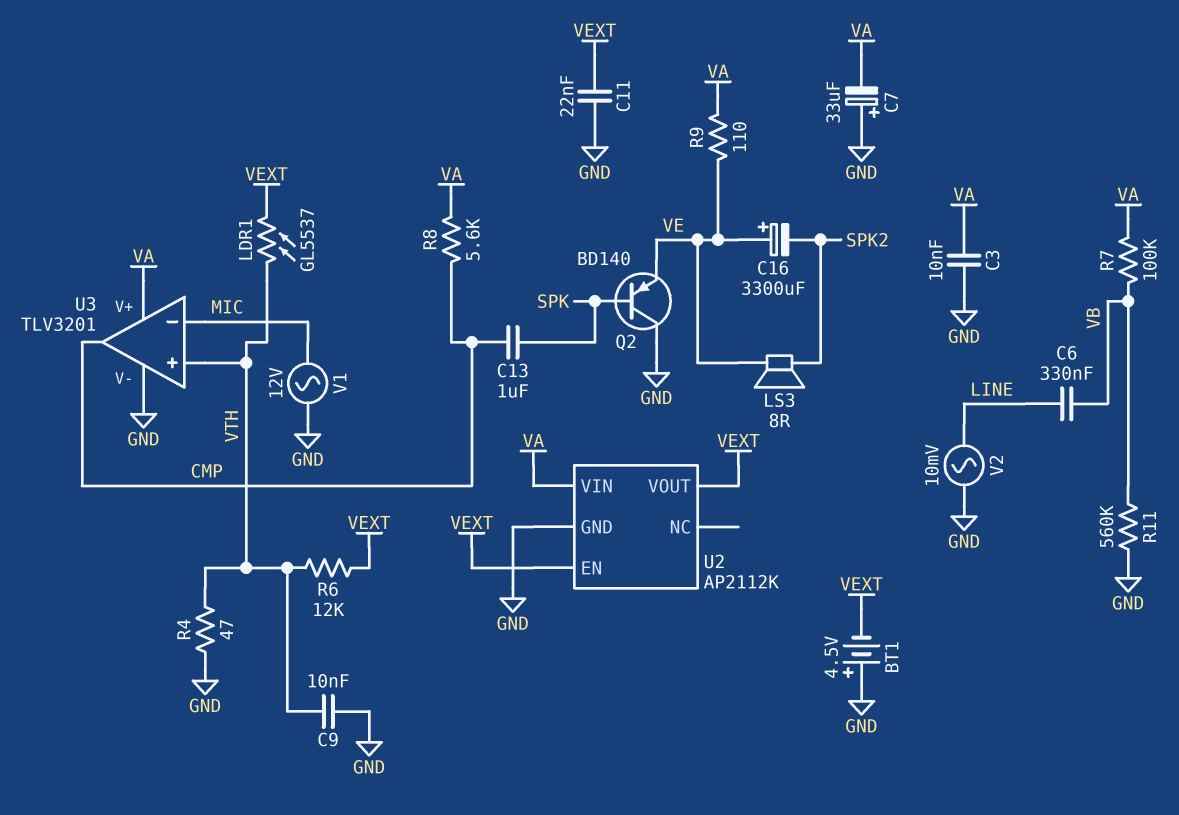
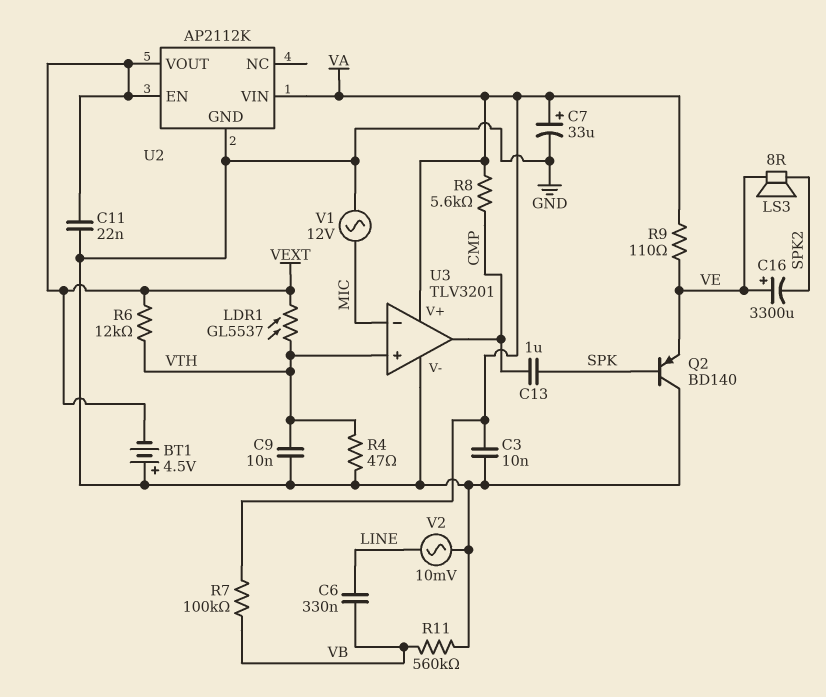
C7: 33uF (plus GND, minus VA) -> 33uF (plus VA, minus GND)

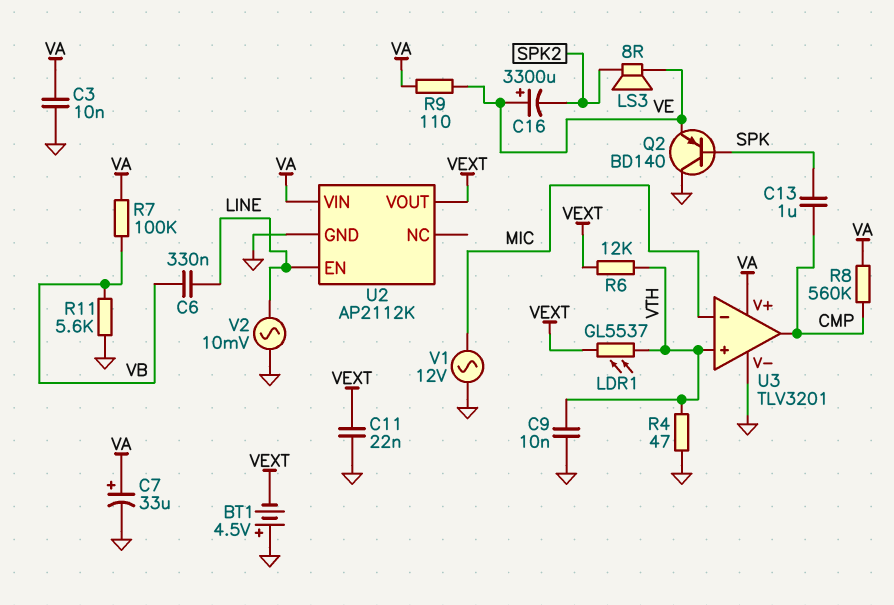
R8: 5.6k (CMP, VA) -> 560k (CMP, VA)
R11: 560k (GND, VB) -> 5.6k (GND, VB)
U2 pin EN: VEXT -> LINE

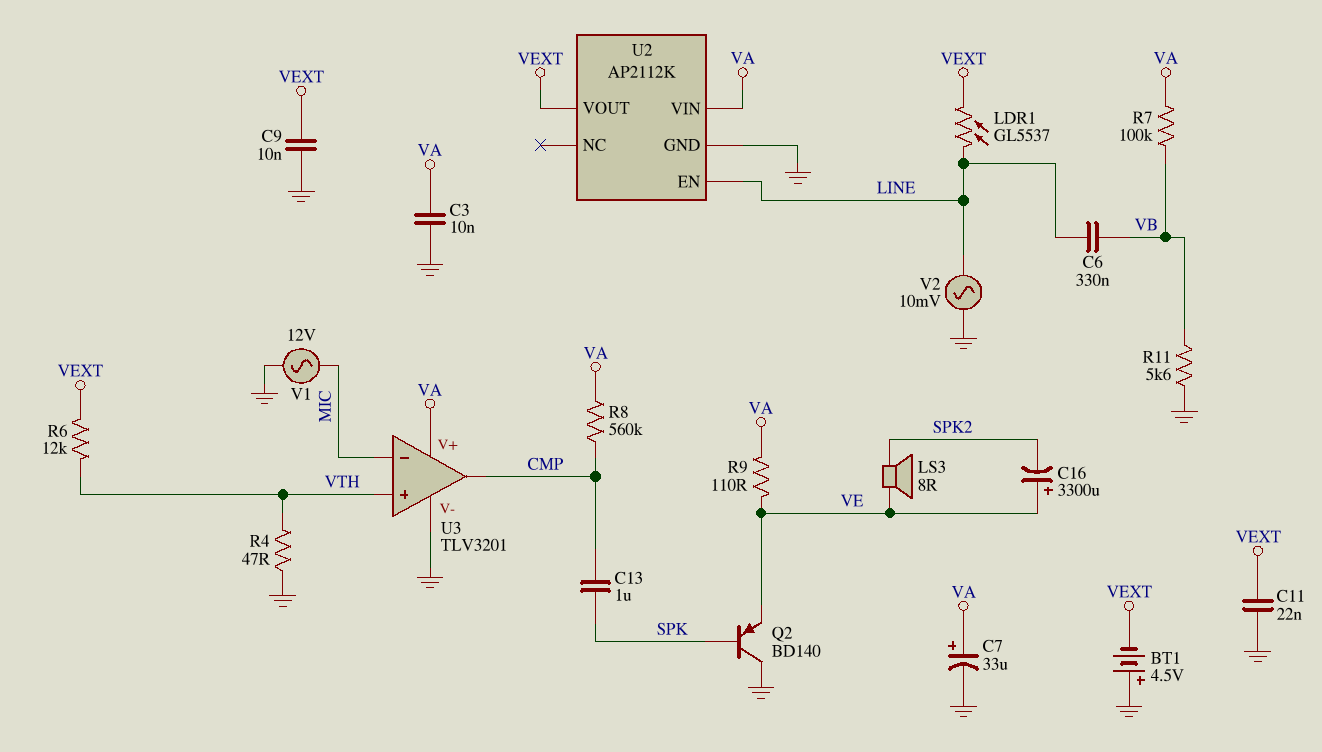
C9: 10nF (GND, VTH) -> 10nF (GND, VEXT)
LDR1: GL5537 (VEXT, VTH) -> GL5537 (LINE, VEXT)

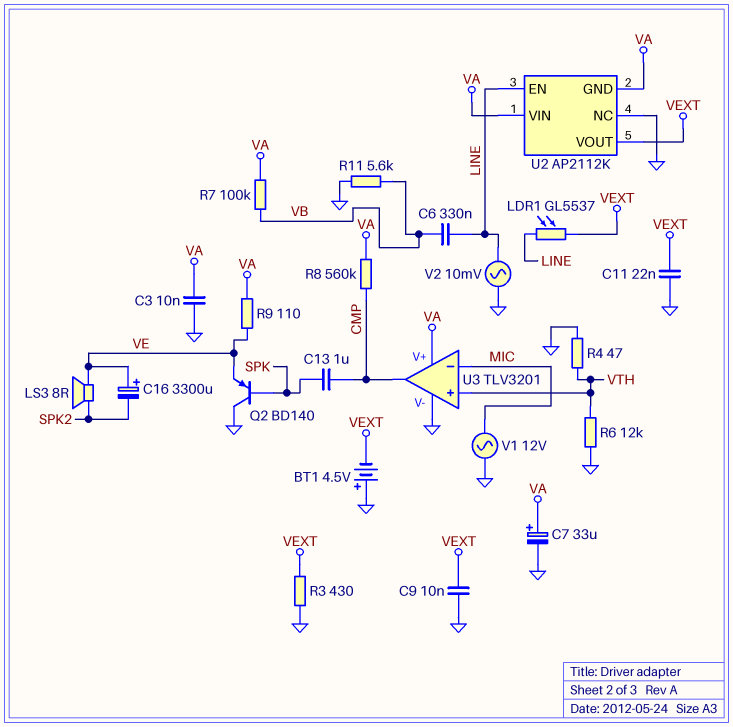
R3: none -> 430 (GND, VEXT)
R6: 12k (VEXT, VTH) -> 12k (GND, VTH)
U2 pin GND: GND -> VA
U2 pin NC: none -> GND

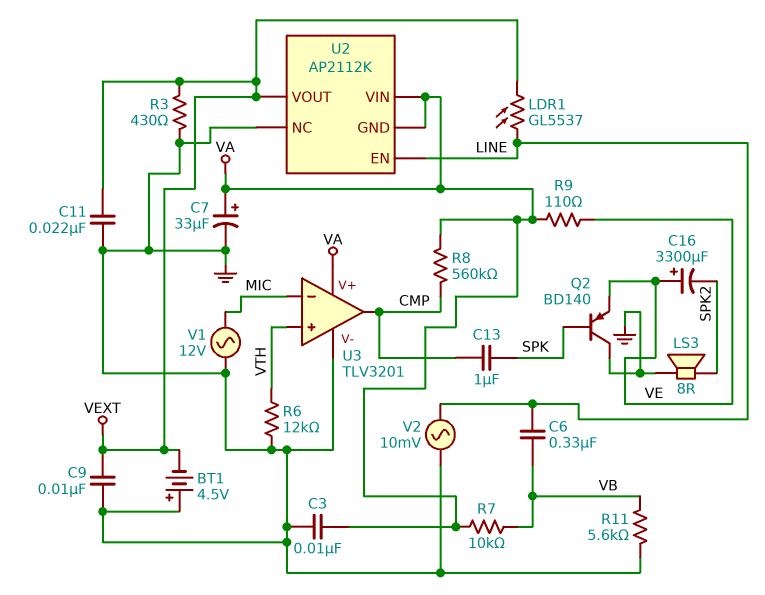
LS3: speaker 8R (SPK2, VE) -> speaker 8R (GND, SPK2)
R4: 47 (GND, VTH) -> none
R7: 100k (VA, VB) -> 10k (VA, VB)

